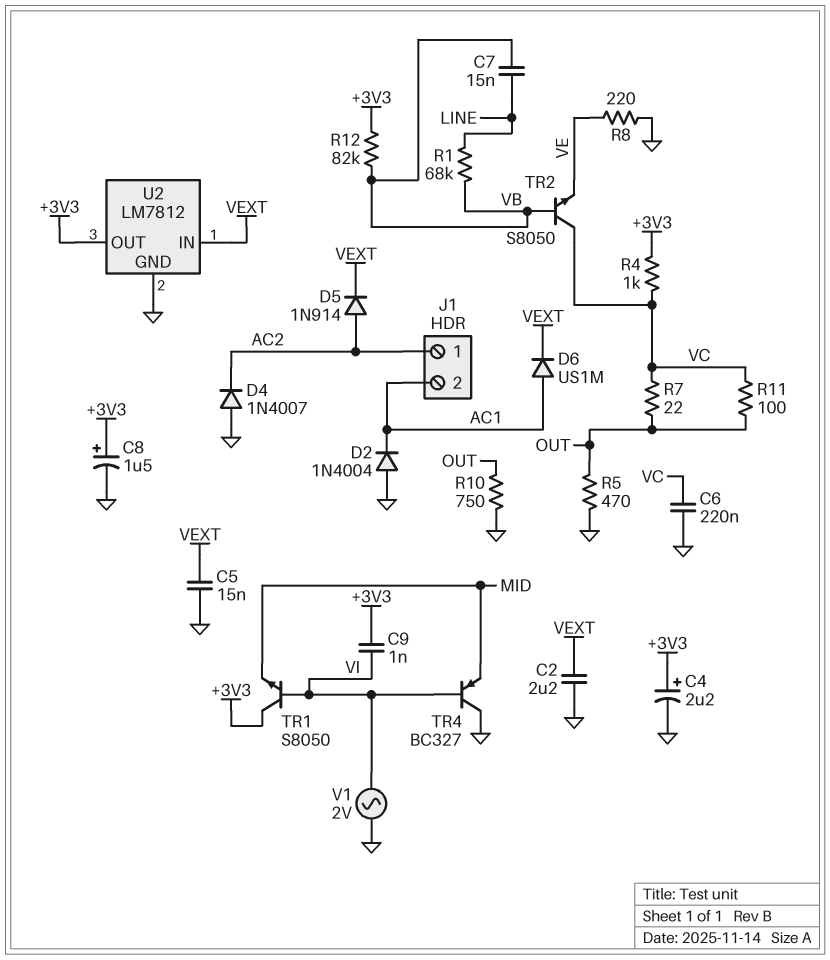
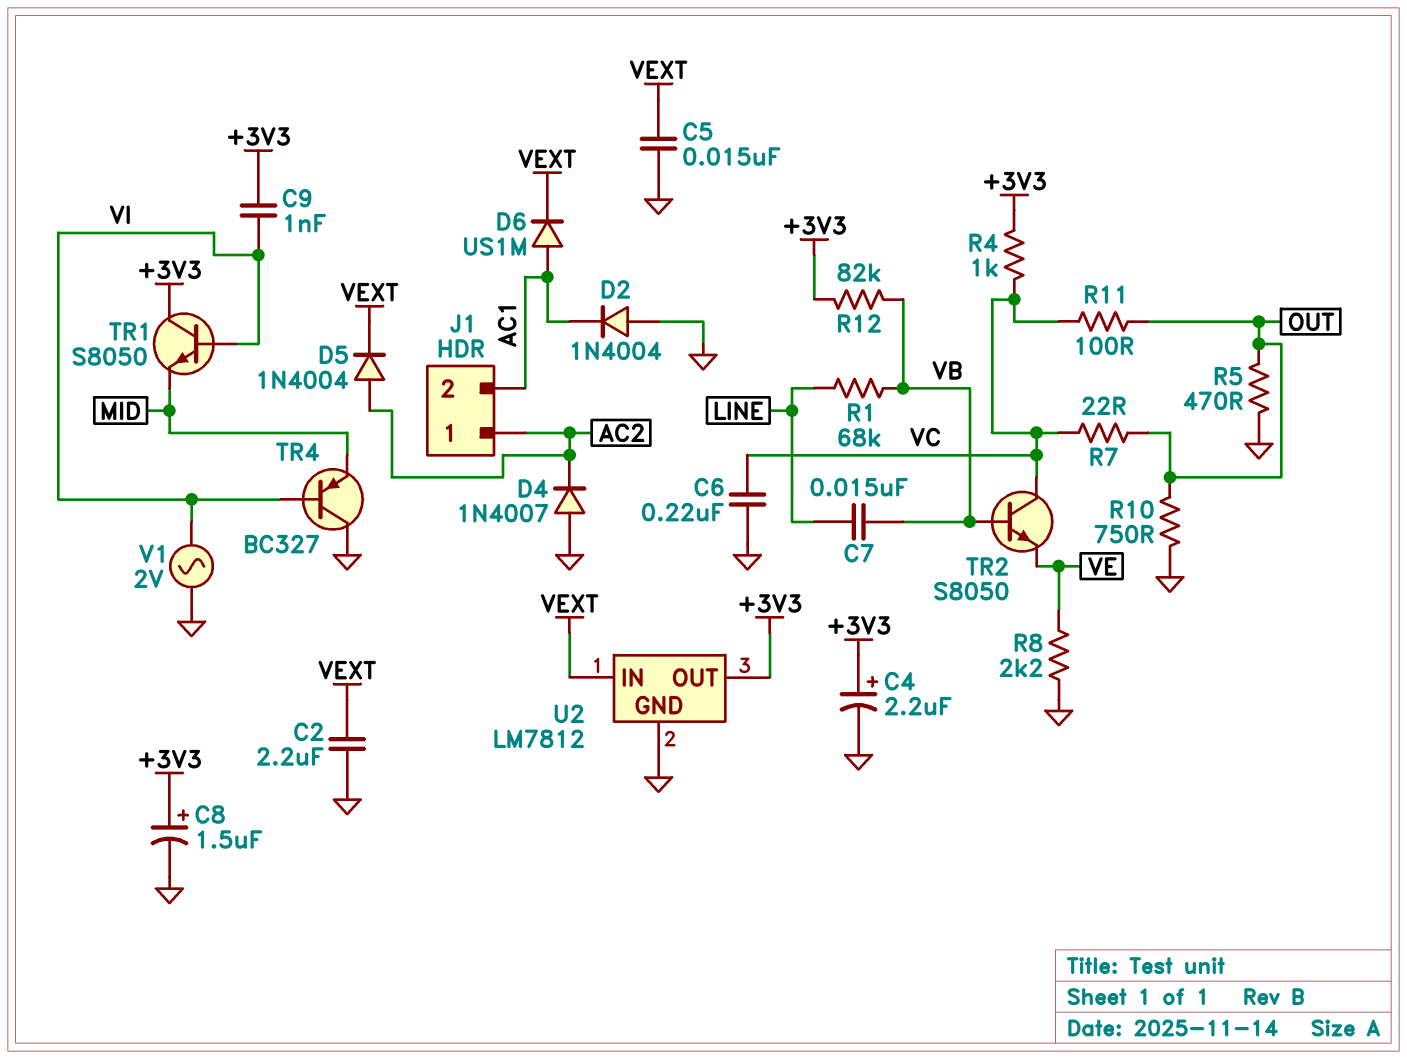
D5: diode 1N914 (A AC2, K VEXT) -> diode 1N4004 (A AC2, K VEXT)
R8: 220 (GND, VE) -> 2.2k (GND, VE)

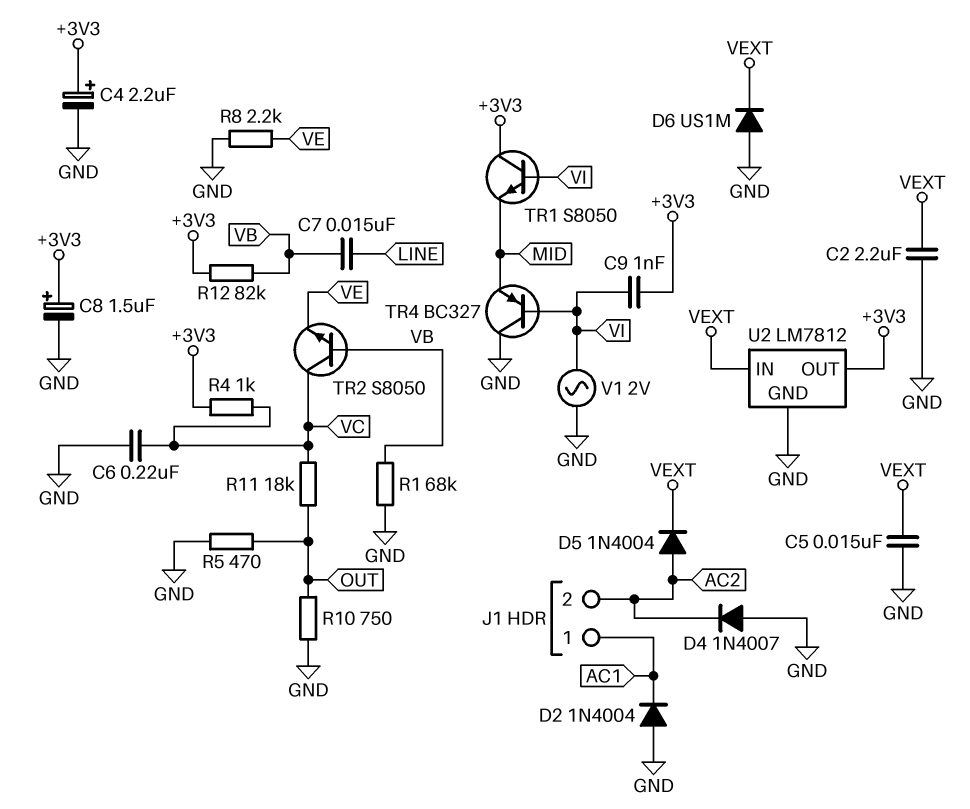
D6: diode US1M (A AC1, K VEXT) -> diode US1M (A GND, K VEXT)
J1 pin 1: AC2 -> AC1
J1 pin 2: AC1 -> AC2
R1: 68k (LINE, VB) -> 68k (GND, VB)
R7: 22 (OUT, VC) -> none
R11: 100 (OUT, VC) -> 18k (OUT, VC)

